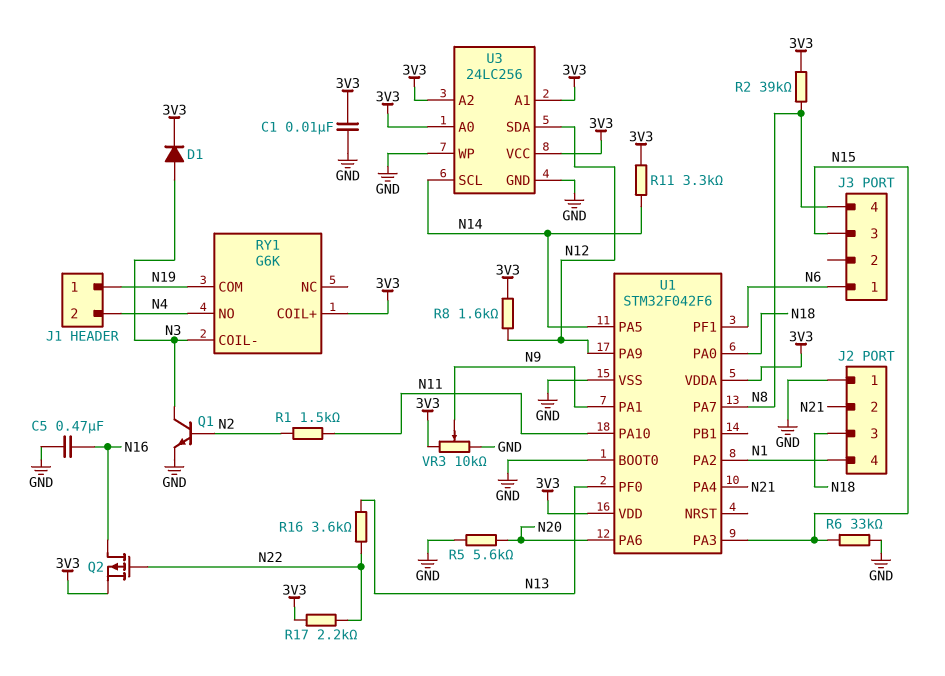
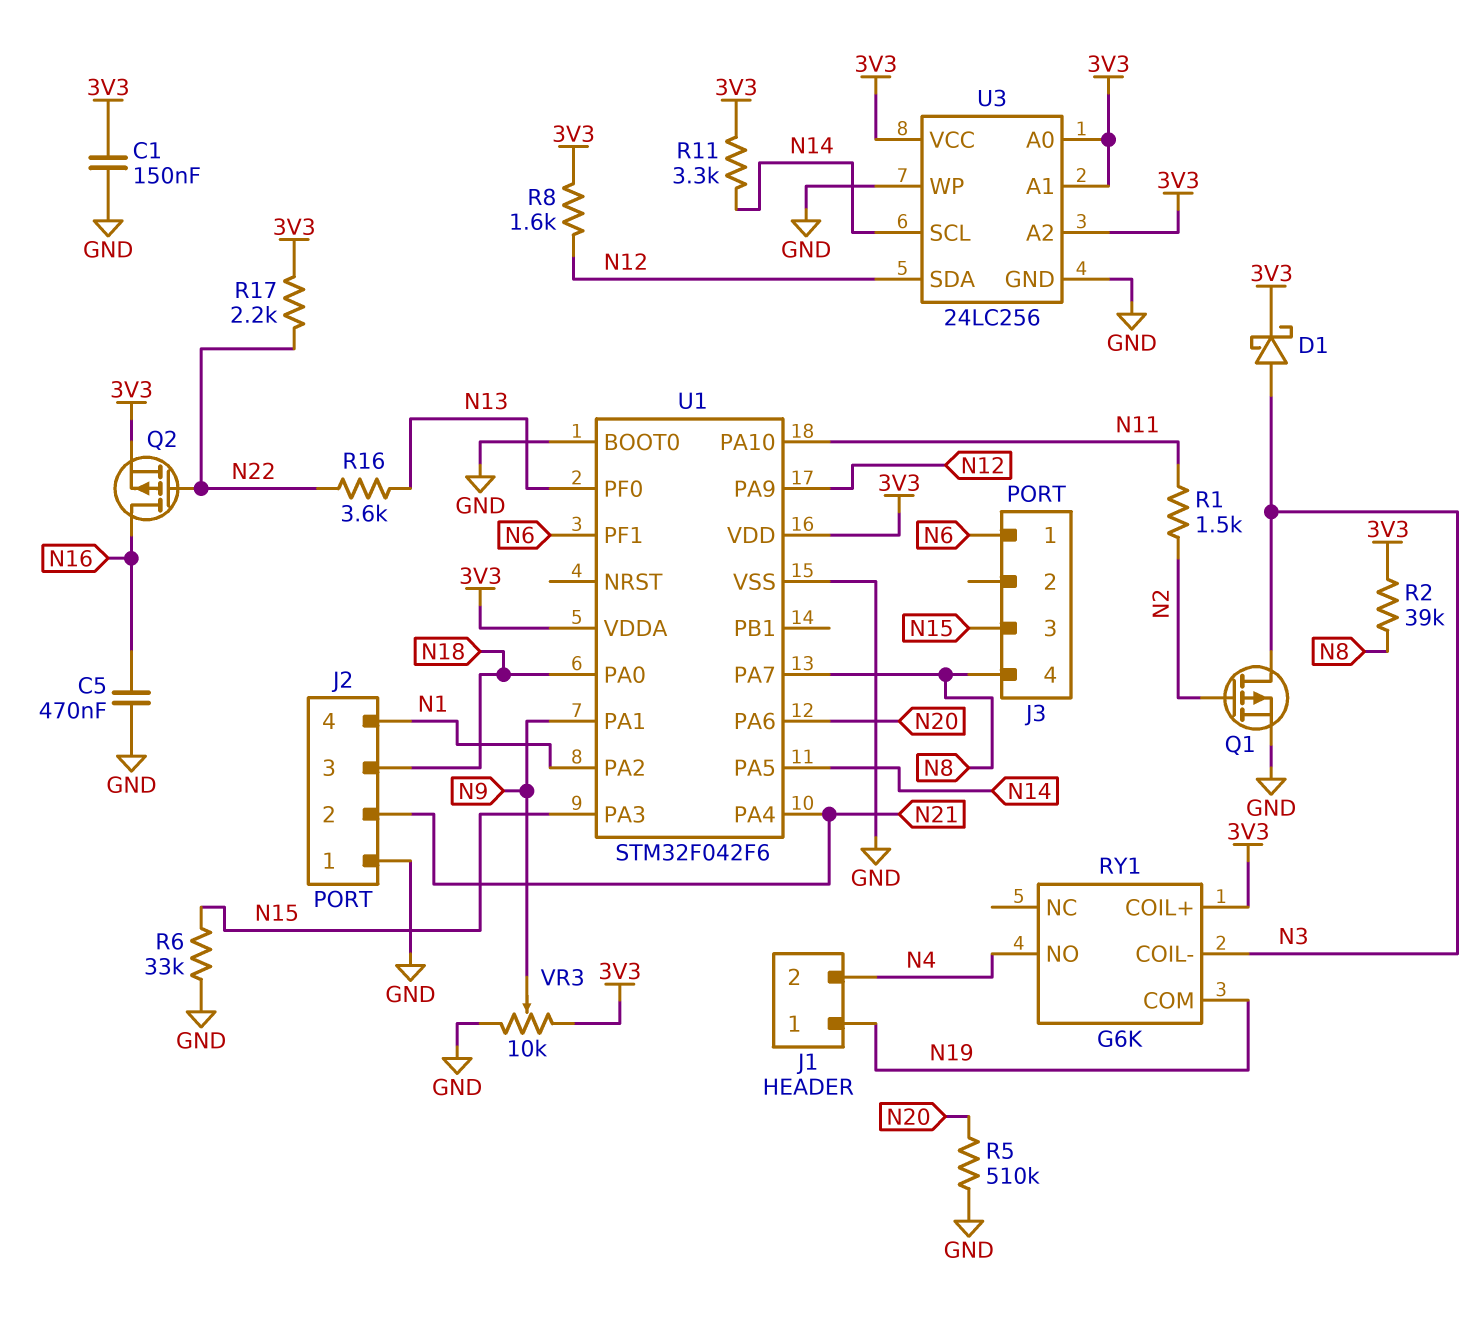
C1: 10nF (3V3, GND) -> 150nF (3V3, GND)
D1: diode (A N3, K 3V3) -> schottky (A N3, K 3V3)
Q1: NPN (B N2, C N3, E GND) -> PMOS (G N2, D N3, S GND)
R5: 5.6k (GND, N20) -> 510k (GND, N20)

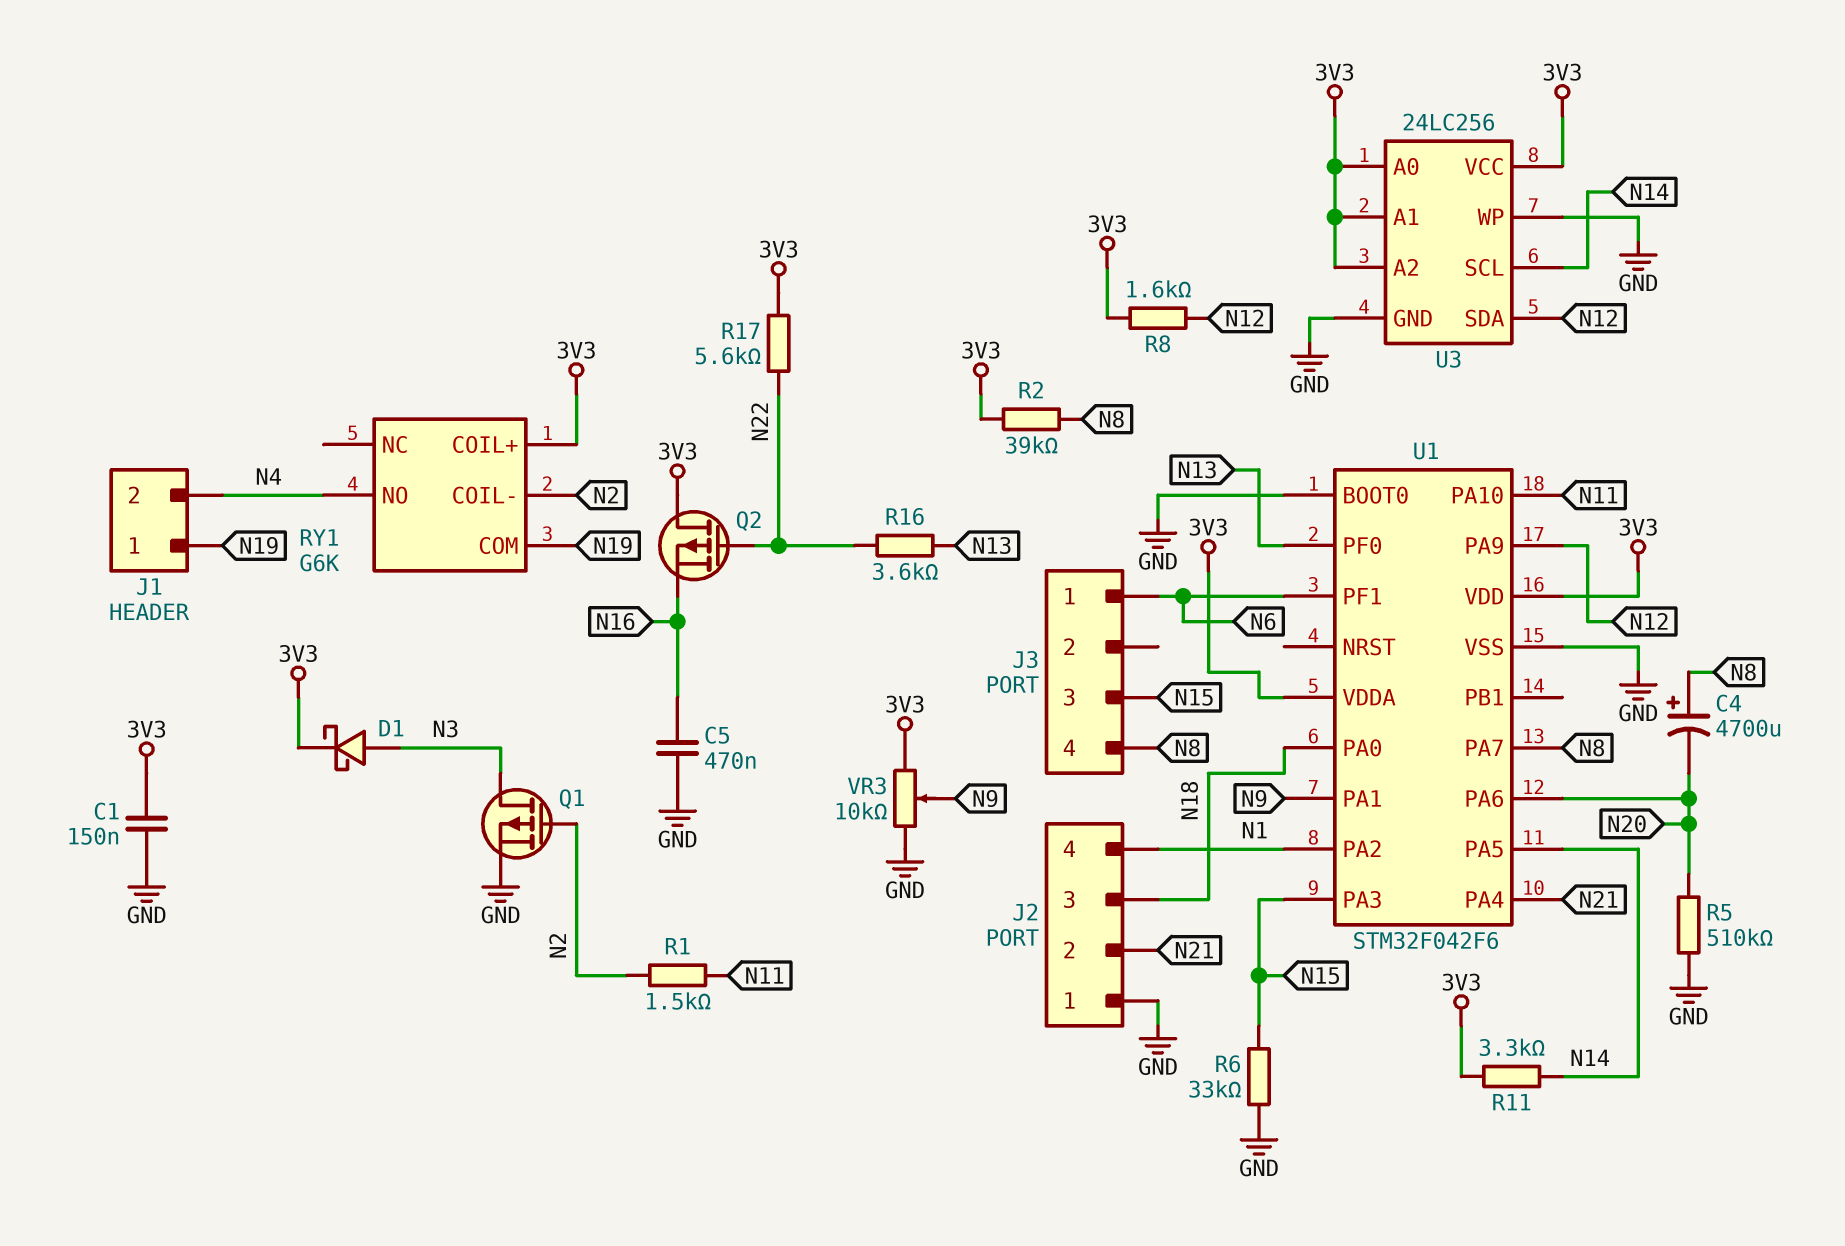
C4: none -> 4700uF (plus N8, minus N20)
Q2: PMOS (G N22, D N16, S 3V3) -> PMOS (G N22, D 3V3, S N16)
R17: 2.2k (3V3, N22) -> 5.6k (3V3, N22)
RY1 pin COIL-: N3 -> N2

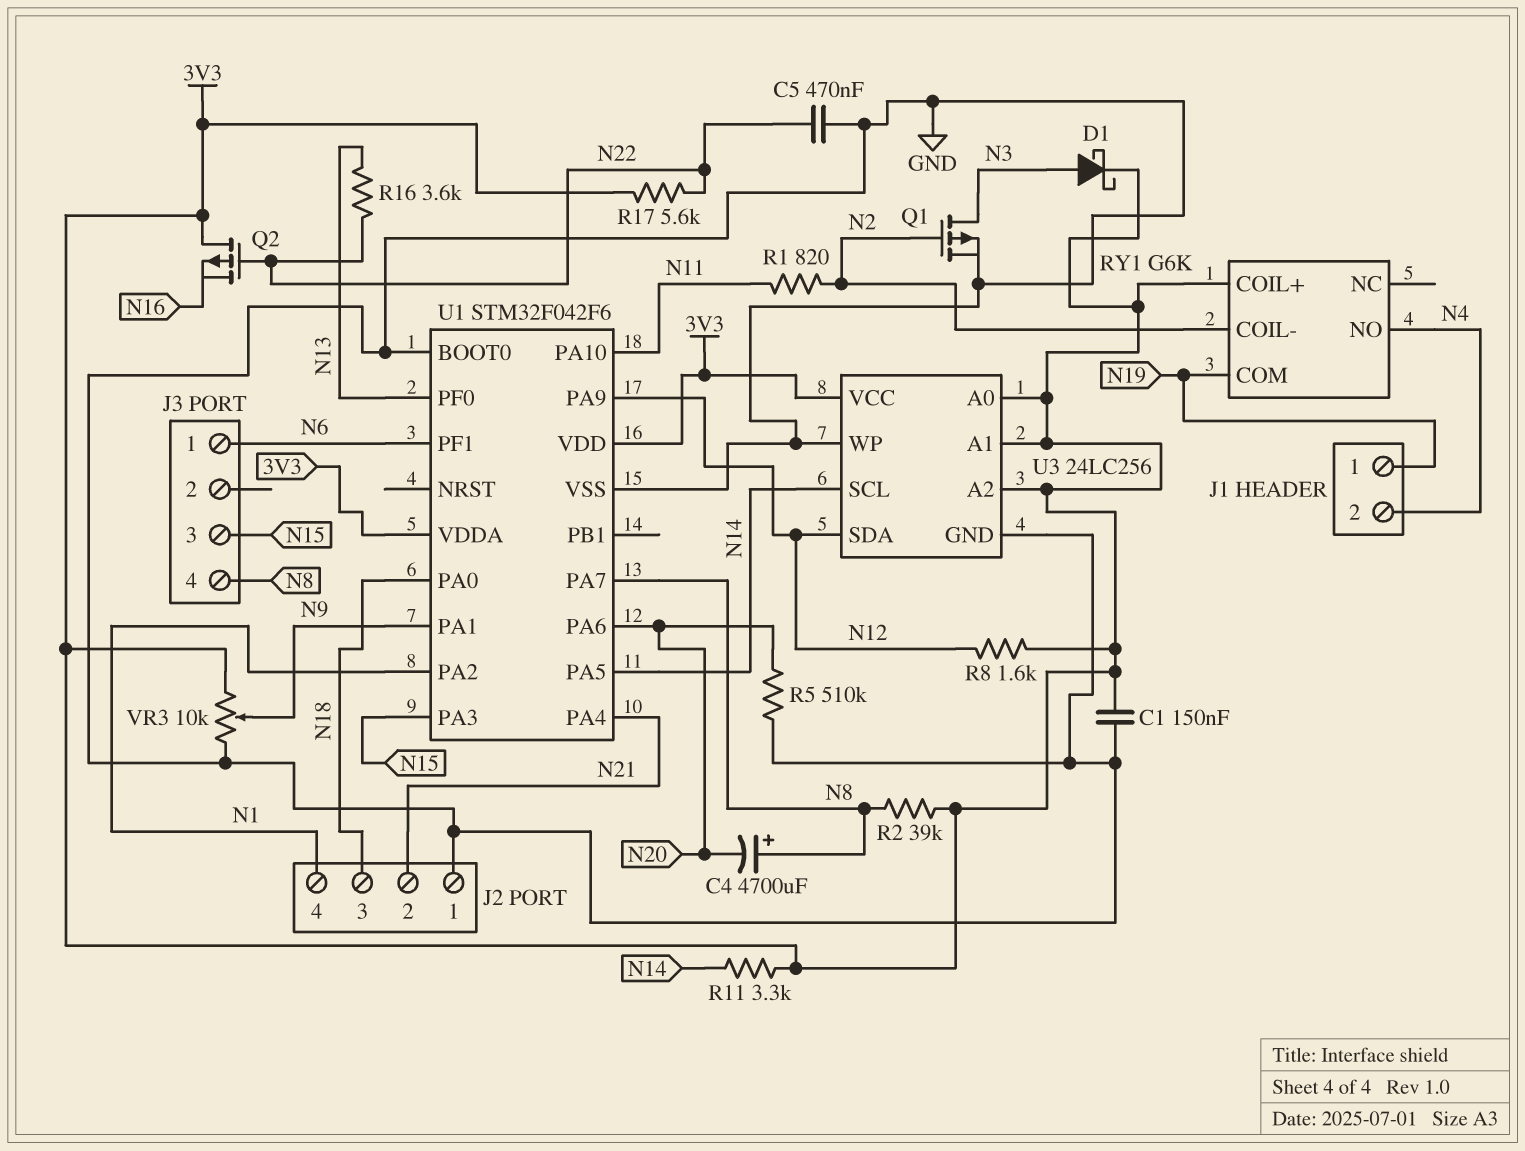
C5: 470nF (GND, N16) -> 470nF (GND, N22)
R1: 1.5k (N2, N11) -> 820 (N2, N11)
R6: 33k (GND, N15) -> none

